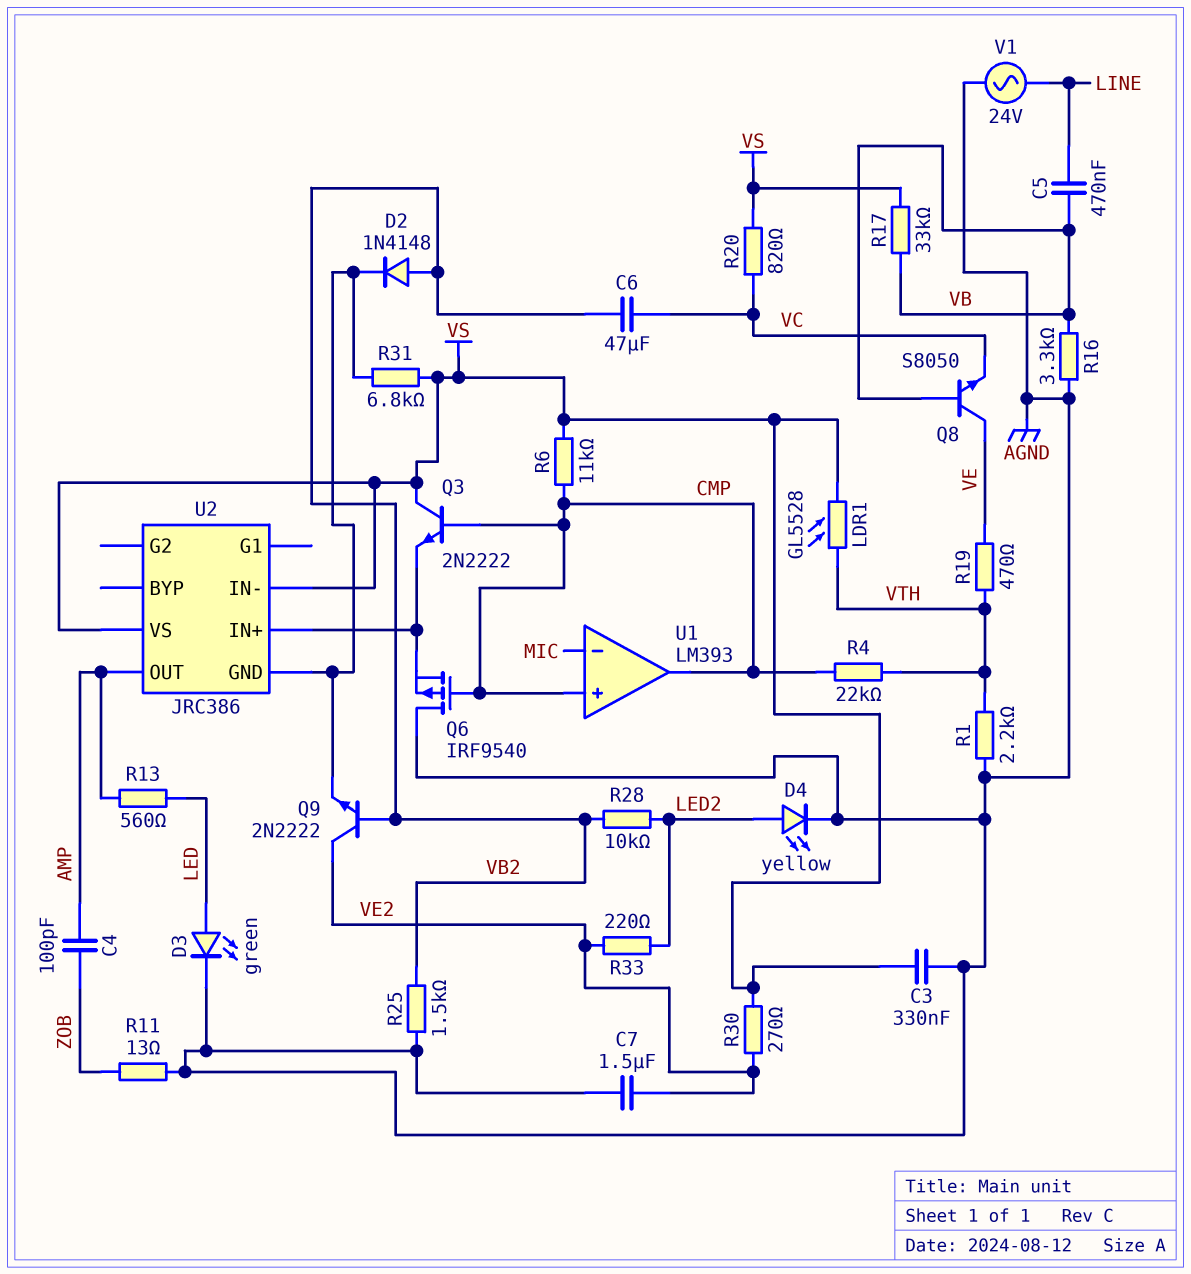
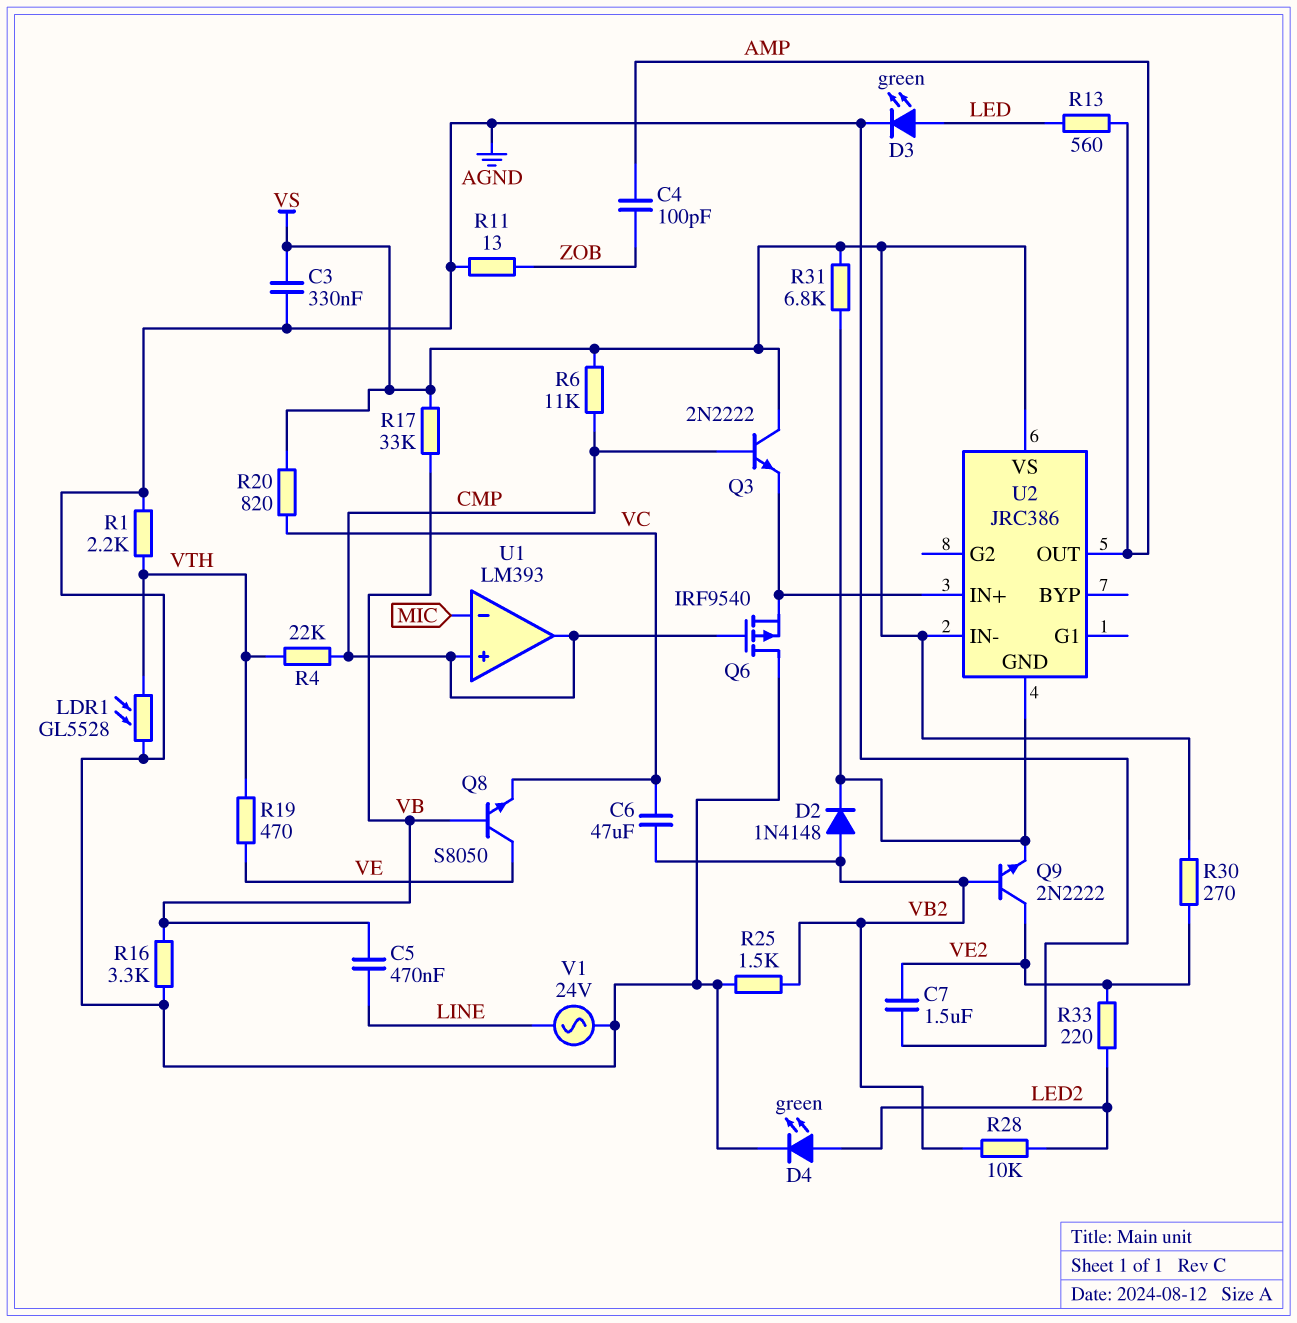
D4: LED yellow (A LED2, K AGND) -> LED green (A LED2, K AGND)
LDR1: GL5528 (VS, VTH) -> GL5528 (AGND, VTH)

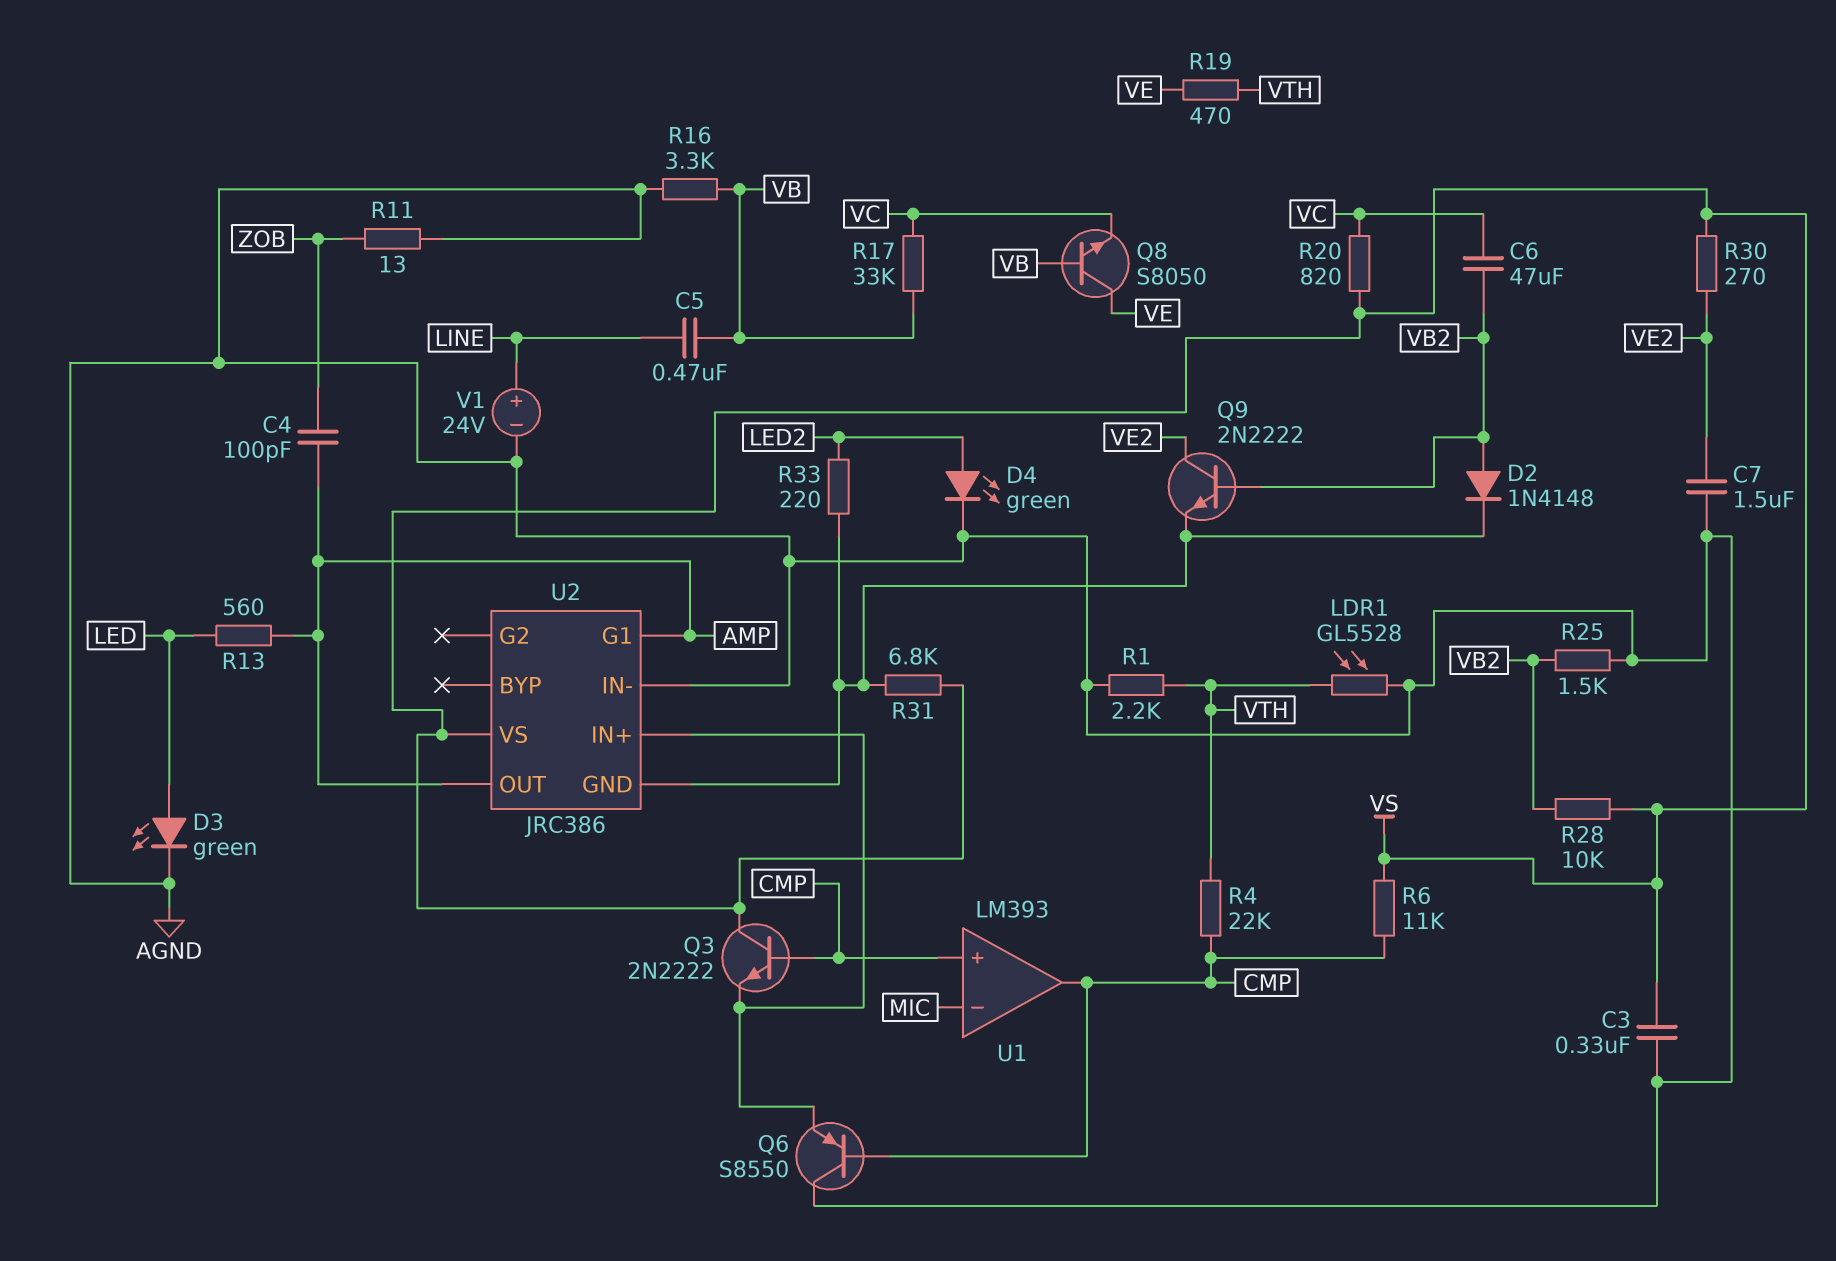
Q6: PMOS IRF9540 (G CMP, D AGND, S U2/IN+) -> PNP S8550 (B CMP, C AGND, E U2/IN+)
R17: 33k (VB, VS) -> 33k (VB, VC)
R28: 10k (LED2, VB2) -> 10k (VB2, VS)
R33: 220 (LED2, VE2) -> 220 (LED2, U2/GND)
U2 pin G1: none -> AMP
U2 pin IN-: VS -> AGND
V1: AC 24V (AGND, LINE) -> 24V (plus LINE, minus AGND)

